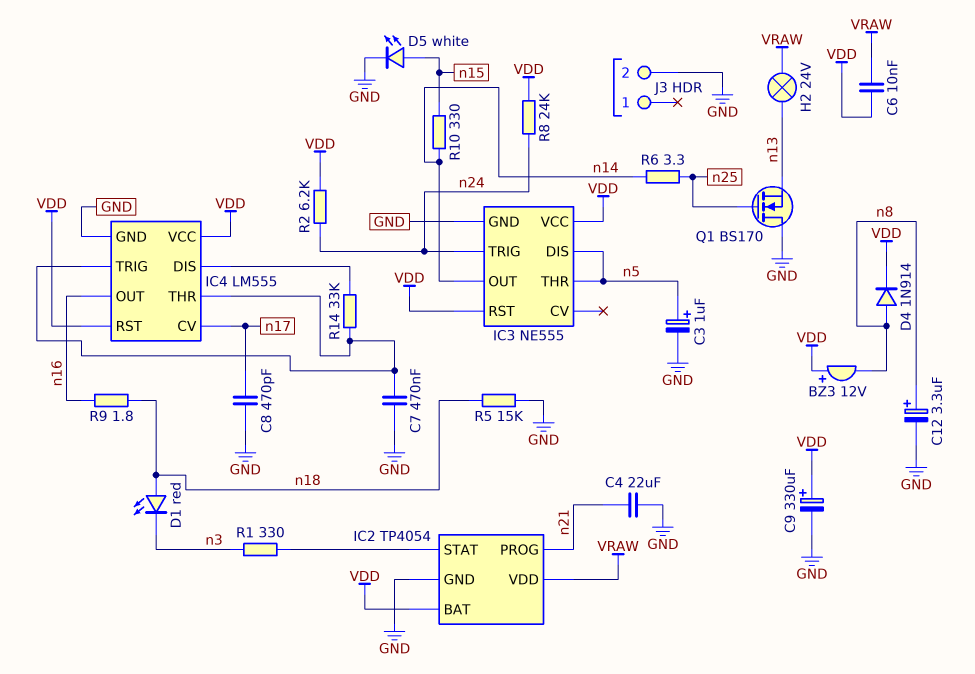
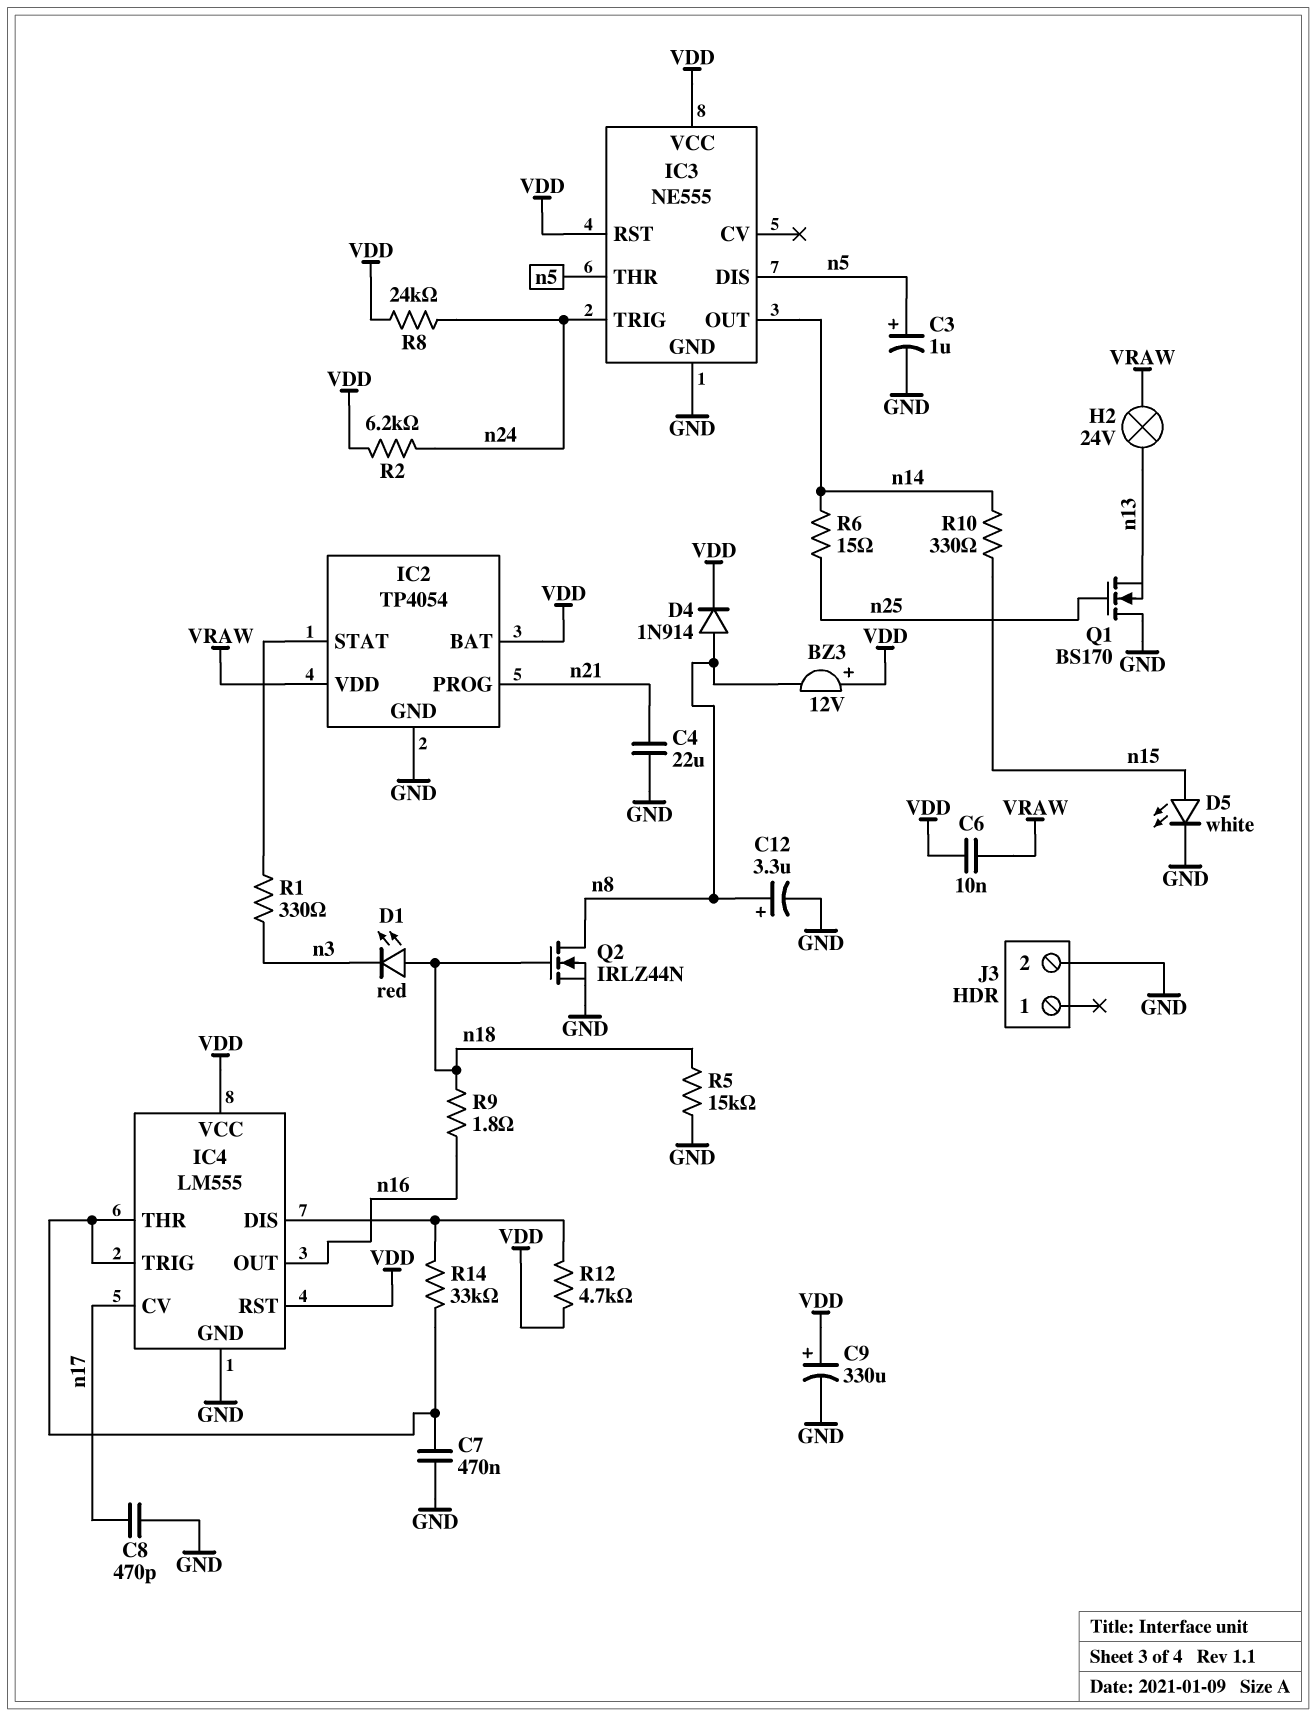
Q2: none -> NMOS IRLZ44N (G n18, D n8, S GND)
R6: 3.3 (n14, n25) -> 15 (n14, n25)
R12: none -> 4.7k (IC4/DIS, VDD)

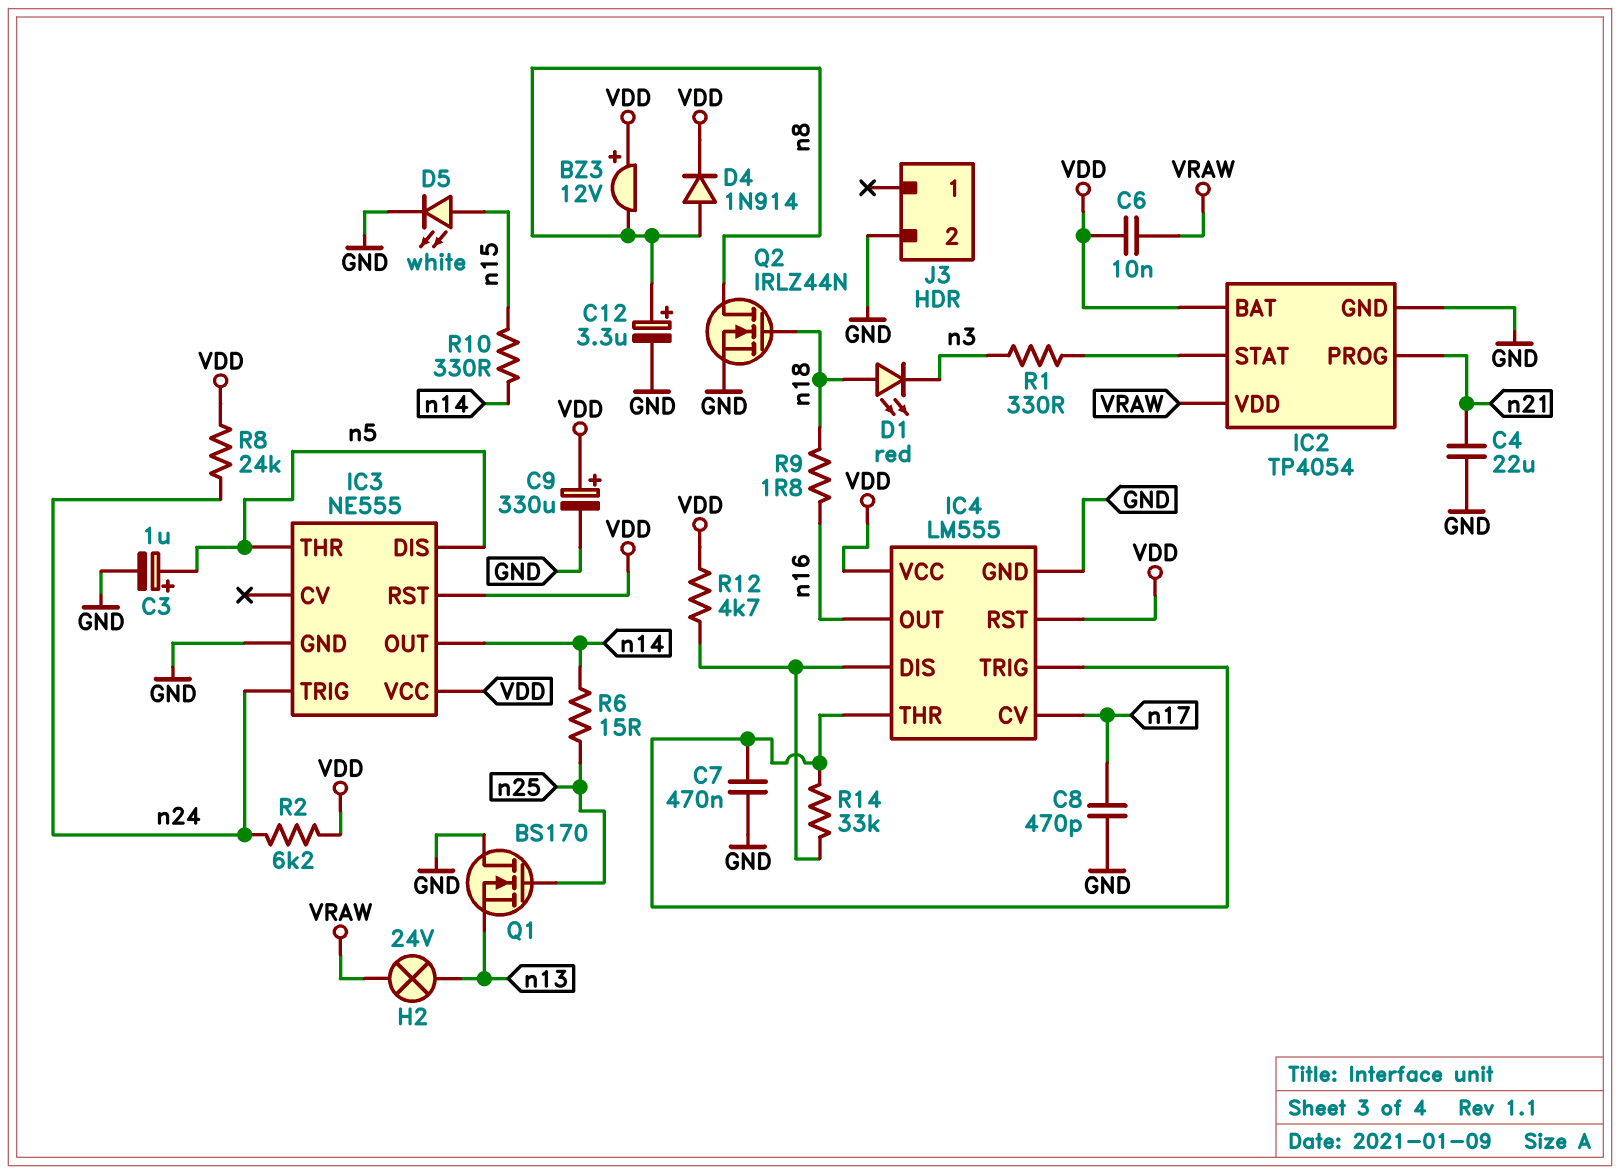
R5: 15k (GND, n18) -> none

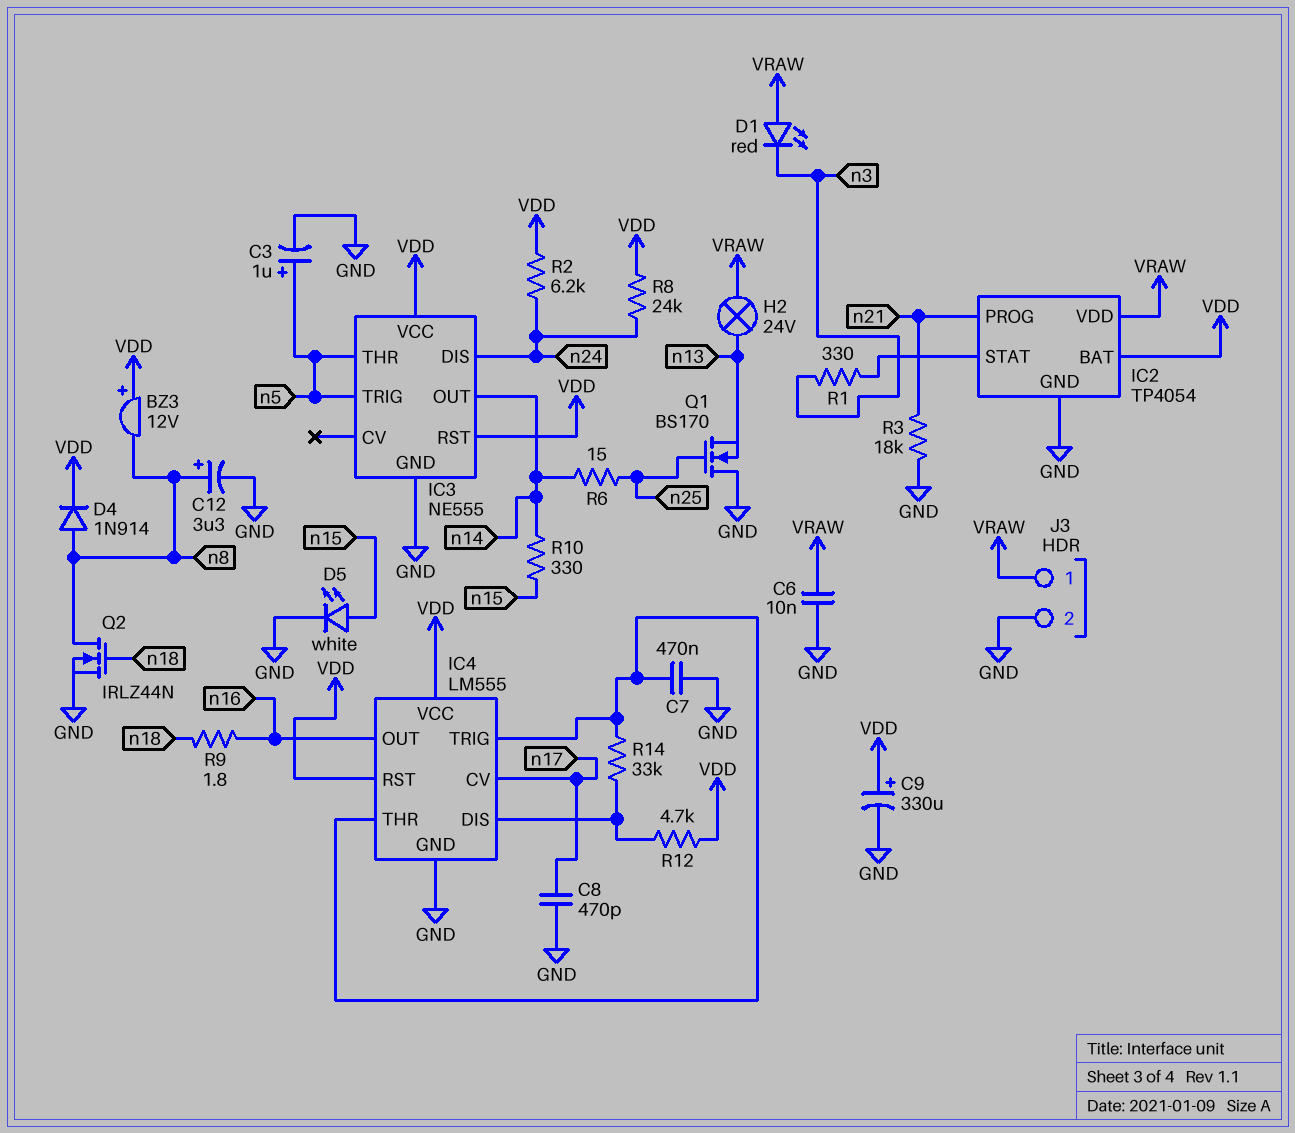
C4: 22uF (GND, n21) -> none
C6: 10nF (VDD, VRAW) -> 10nF (GND, VRAW)
D1: LED red (A n18, K n3) -> LED red (A VRAW, K n3)
IC3 pin DIS: n5 -> n24
IC3 pin TRIG: n24 -> n5
J3 pin 1: none -> VRAW
R3: none -> 18k (GND, n21)

